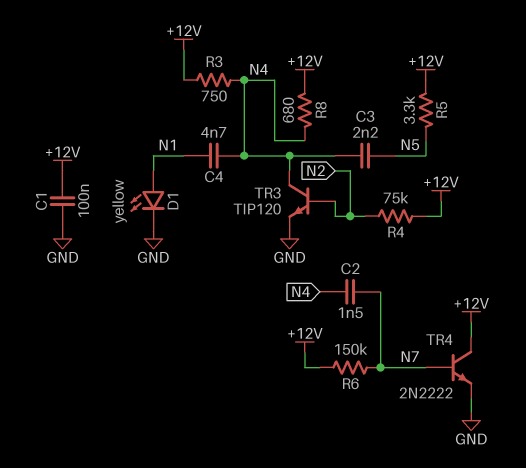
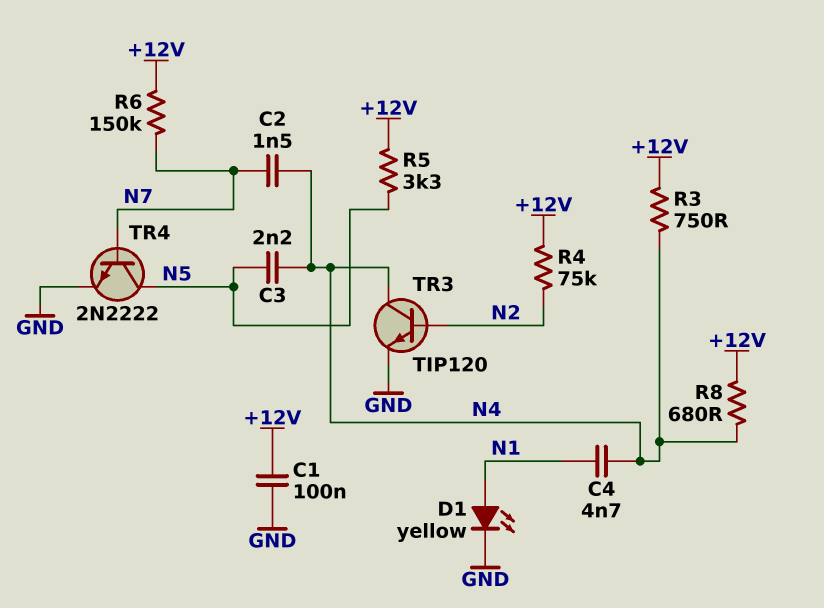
TR4: NPN 2N2222 (B N7, C +12V, E GND) -> NPN 2N2222 (B N7, C N5, E GND)

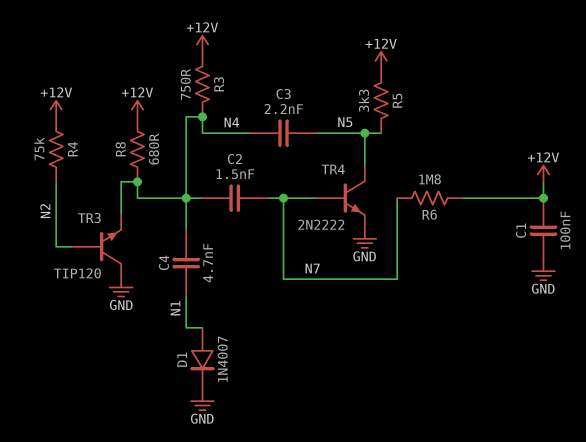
D1: LED yellow (A N1, K GND) -> diode 1N4007 (A N1, K GND)
R6: 150k (+12V, N7) -> 1.8M (+12V, N7)
TR3: NPN TIP120 (B N2, C N4, E GND) -> NPN TIP120 (B N2, C GND, E N4)

